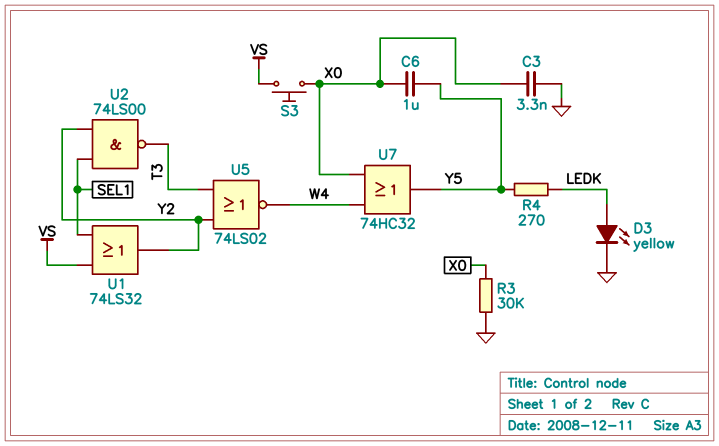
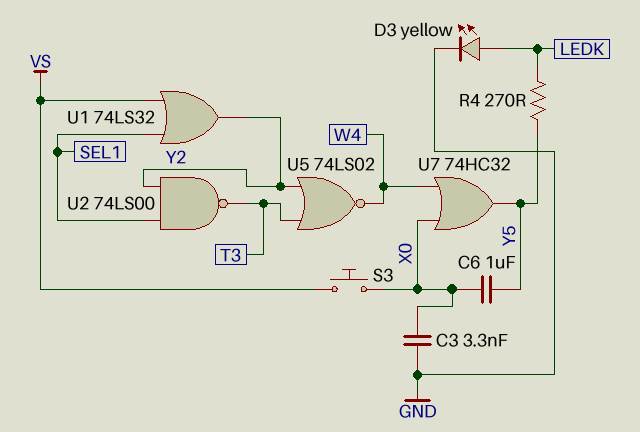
R3: 30k (GND, X0) -> none

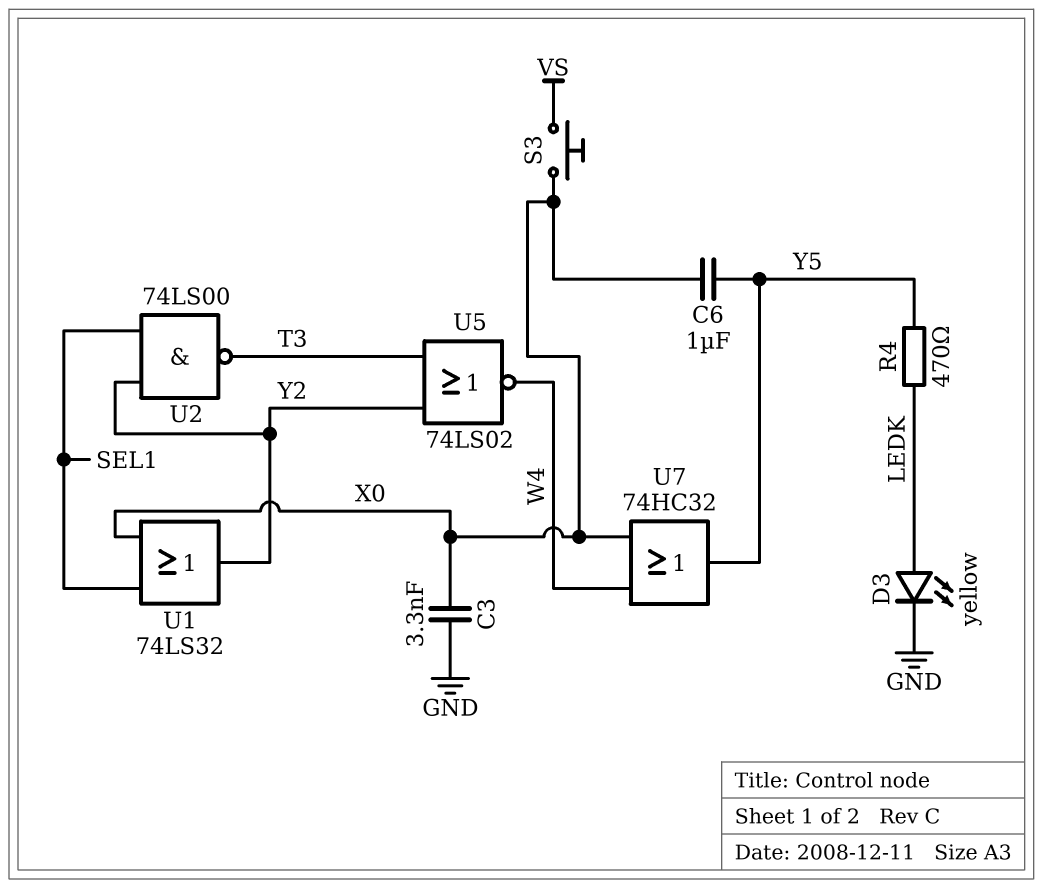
R4: 270 (LEDK, Y5) -> 470 (LEDK, Y5)
U1: OR 74LS32 (in SEL1, in VS, out Y2) -> OR 74LS32 (in SEL1, in X0, out Y2)

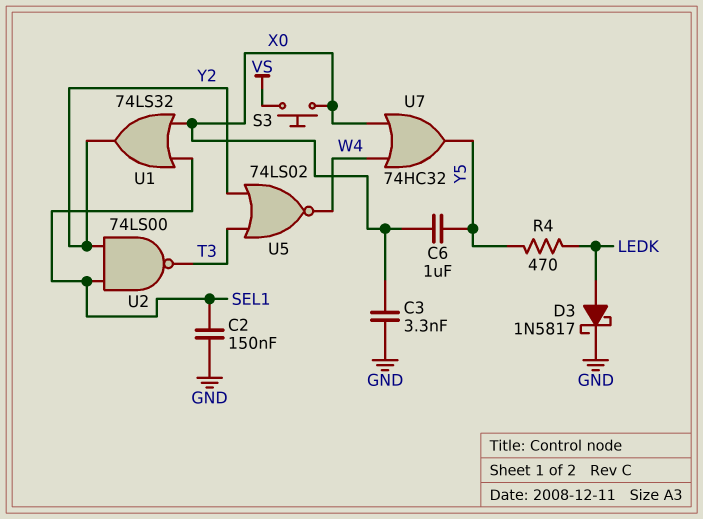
C2: none -> 150nF (GND, SEL1)
D3: LED yellow (A LEDK, K GND) -> schottky 1N5817 (A LEDK, K GND)

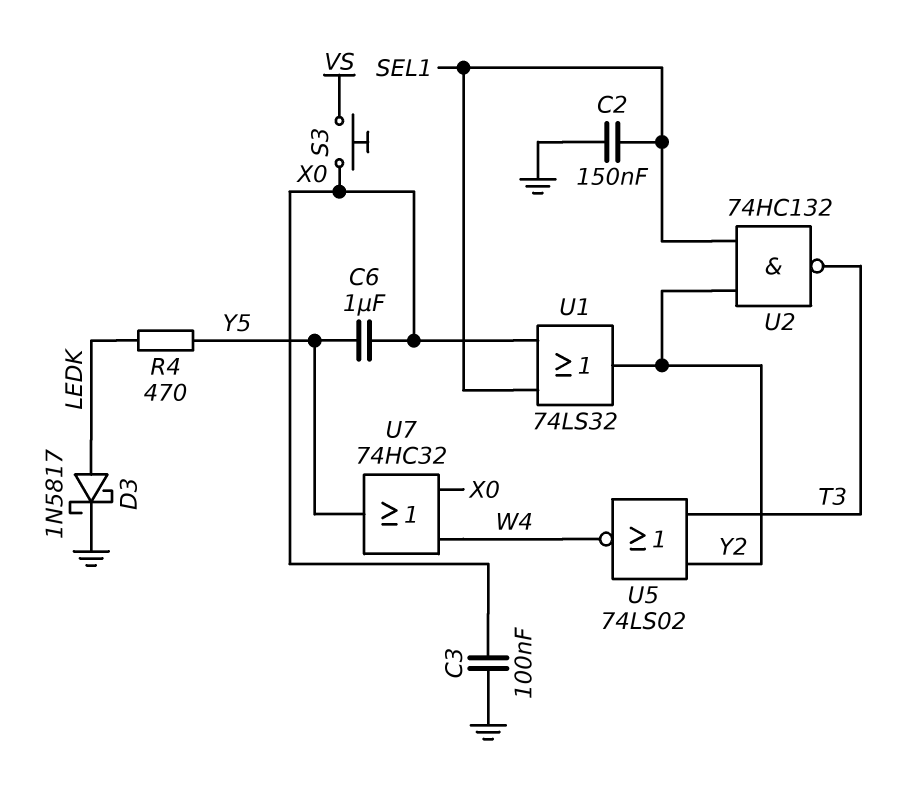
C3: 3.3nF (GND, X0) -> 100nF (GND, X0)
U2: NAND 74LS00 (in SEL1, in Y2, out T3) -> NAND 74HC132 (in SEL1, in Y2, out T3)

